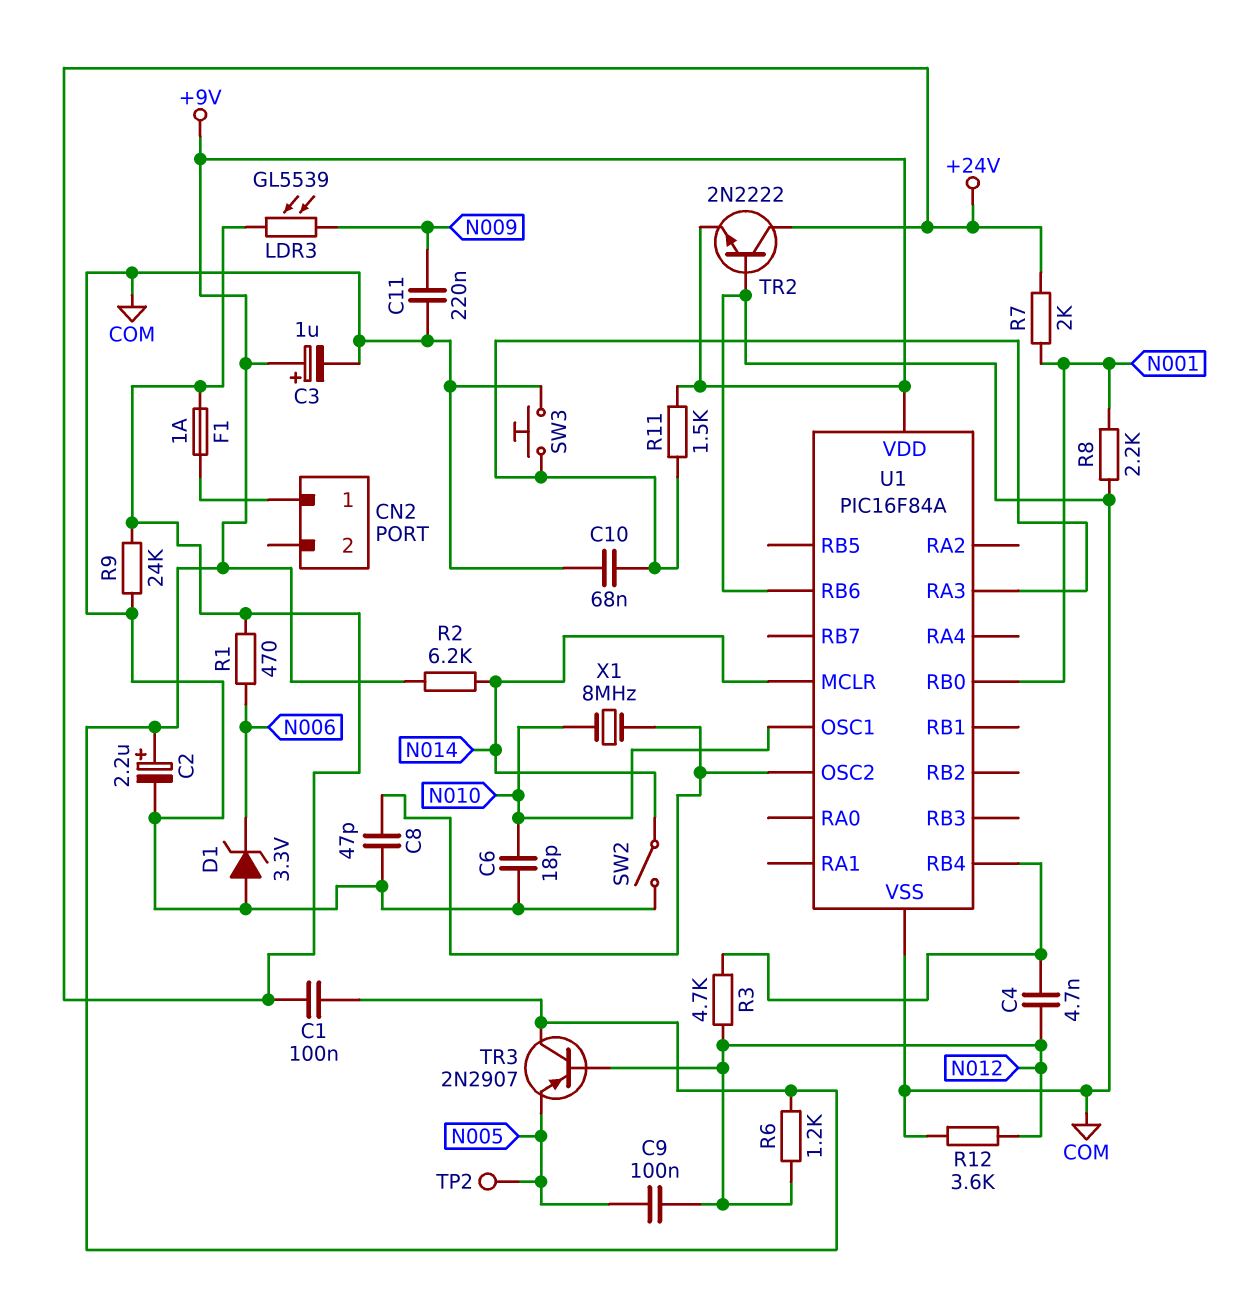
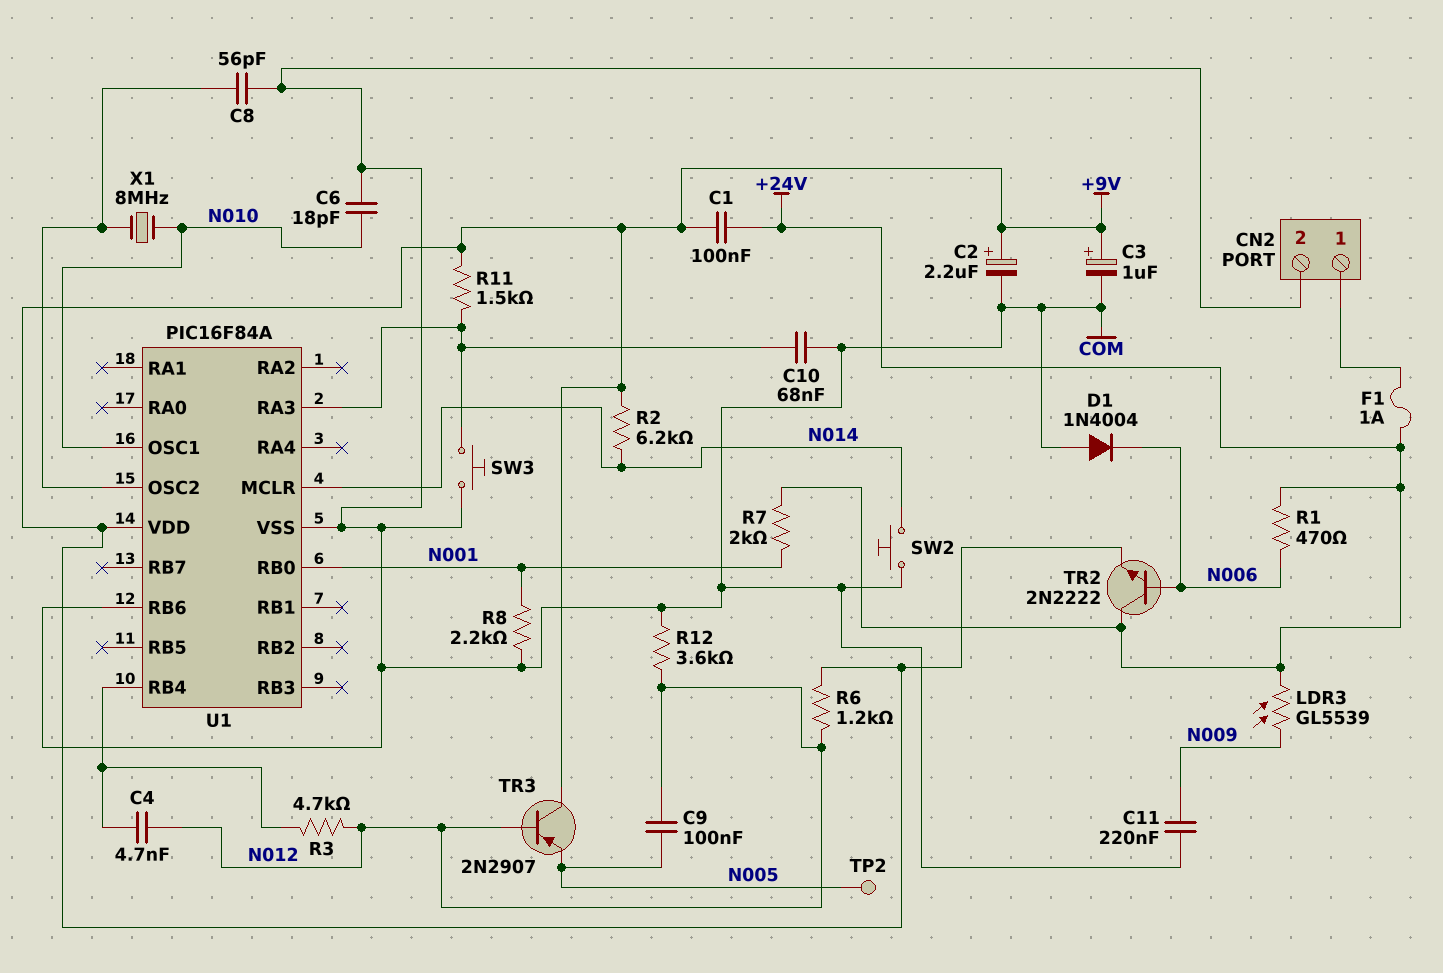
C8: 47pF (COM, U1/OSC2) -> 56pF (COM, U1/OSC2)
CN2 pin 2: none -> COM
D1: zener 3.3V (A COM, K N006) -> diode 1N4004 (A COM, K N006)
R9: 24k (+24V, COM) -> none
SW2: switch (COM, N014) -> button (COM, N014)
TR2: NPN 2N2222 (B COM, C +24V, E +9V) -> NPN 2N2222 (B N006, C +24V, E +9V)

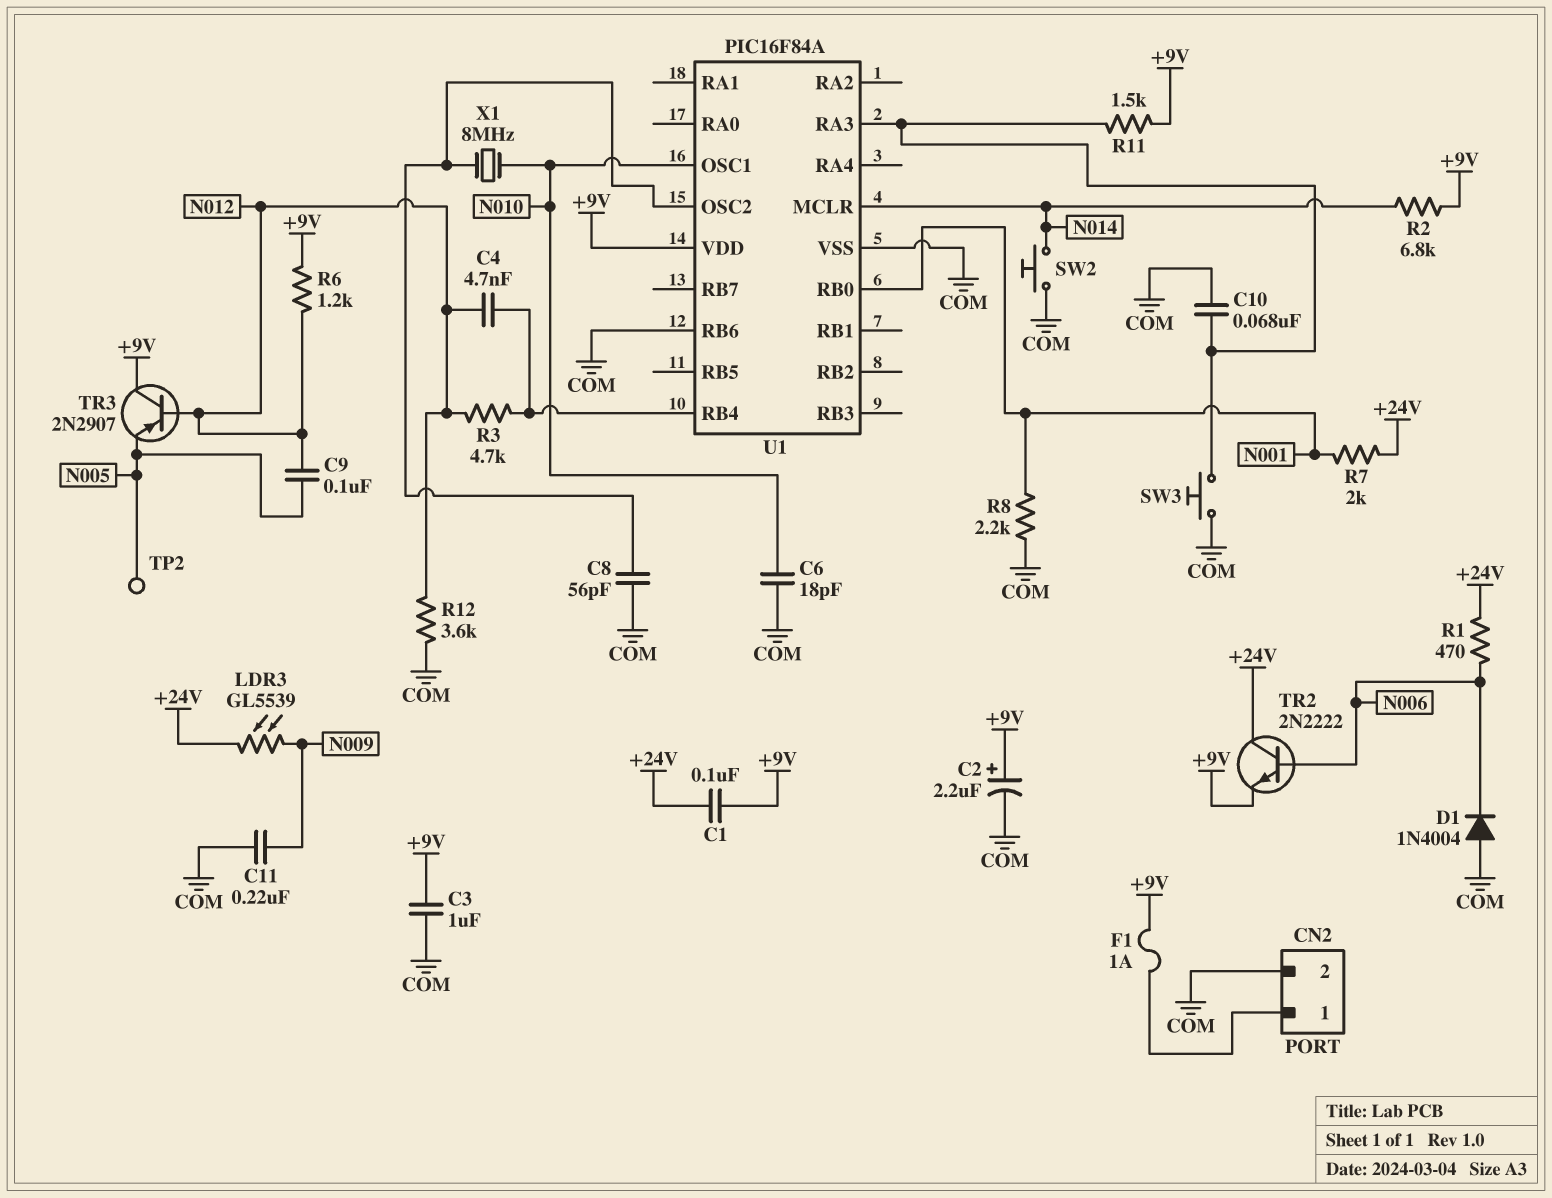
C3: 1uF (plus +9V, minus COM) -> 1uF (+9V, COM)
F1: 1A (+24V, CN2/1) -> 1A (+9V, CN2/1)
R2: 6.2k (+9V, N014) -> 6.8k (+9V, N014)

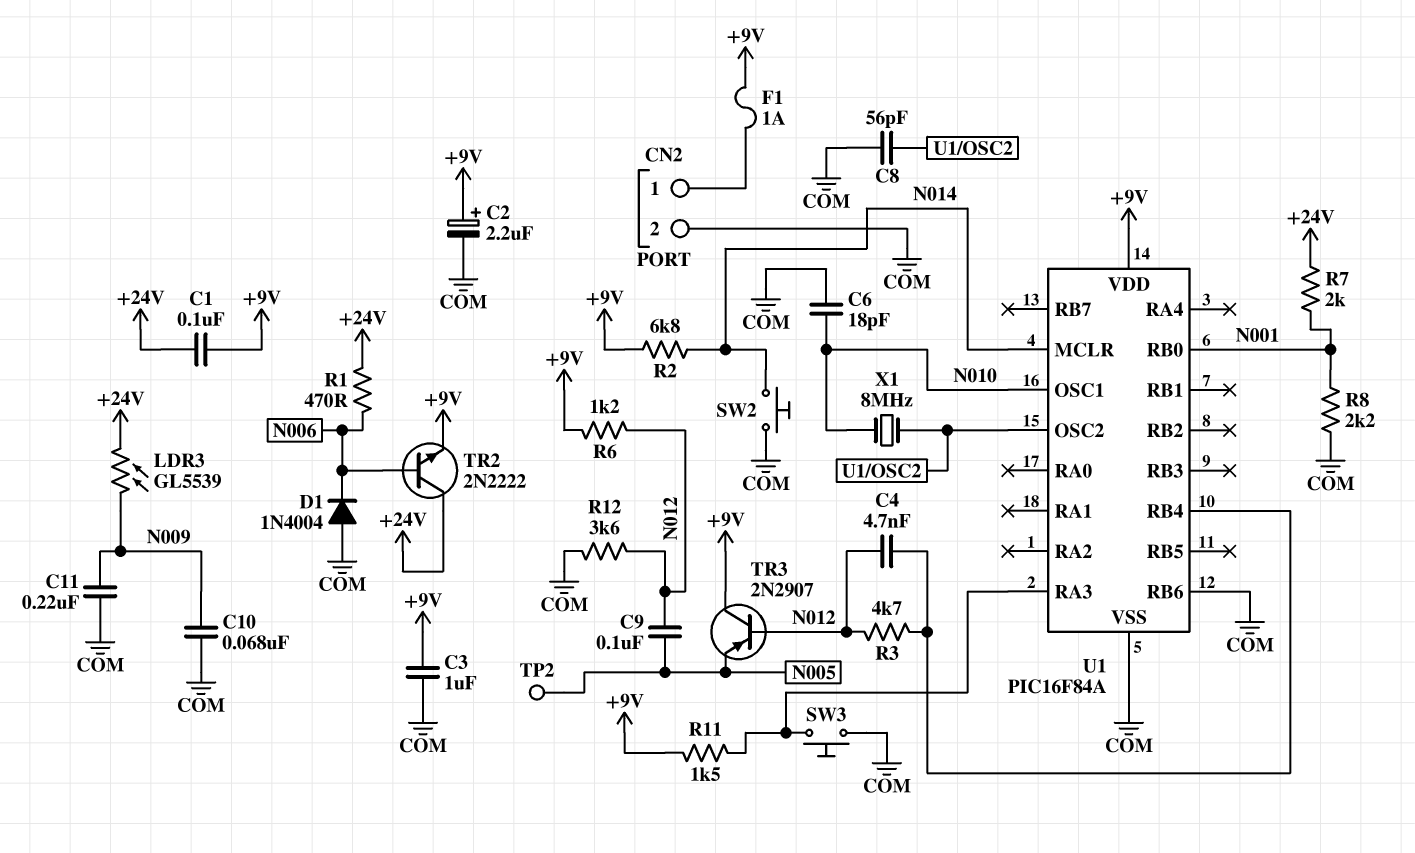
C10: 68nF (COM, U1/RA3) -> 68nF (COM, N009)

